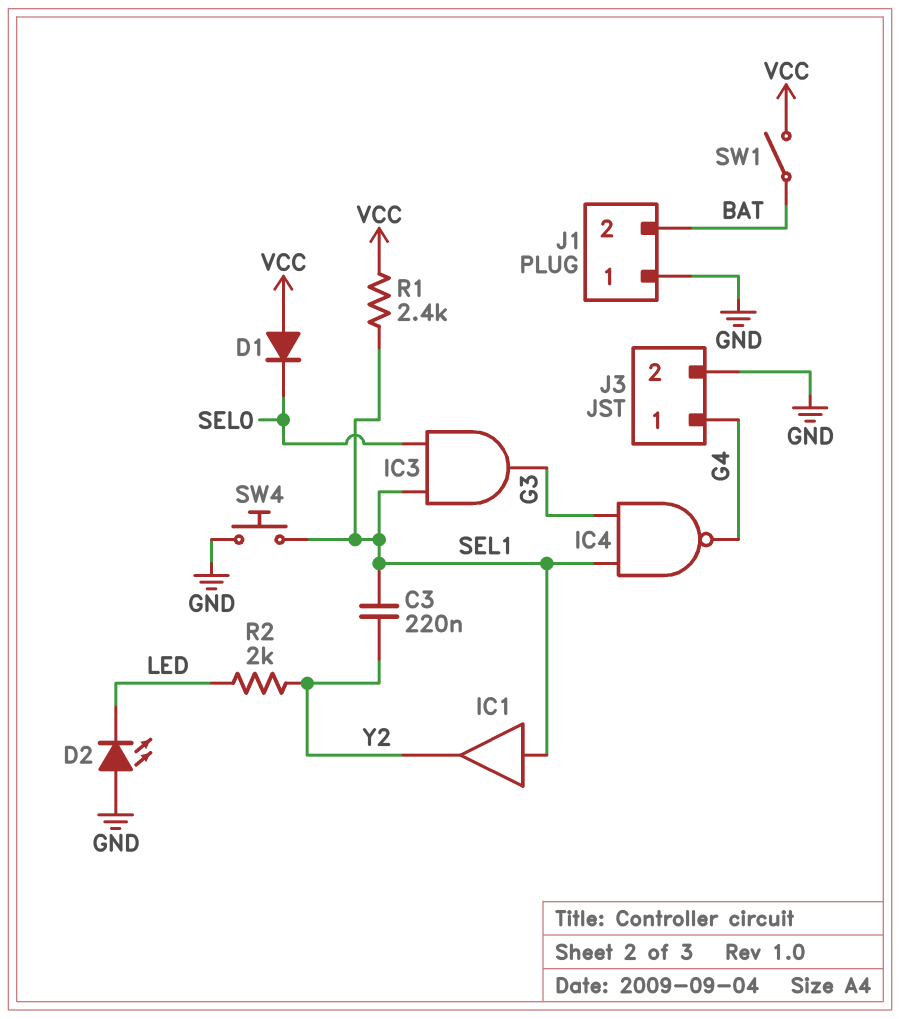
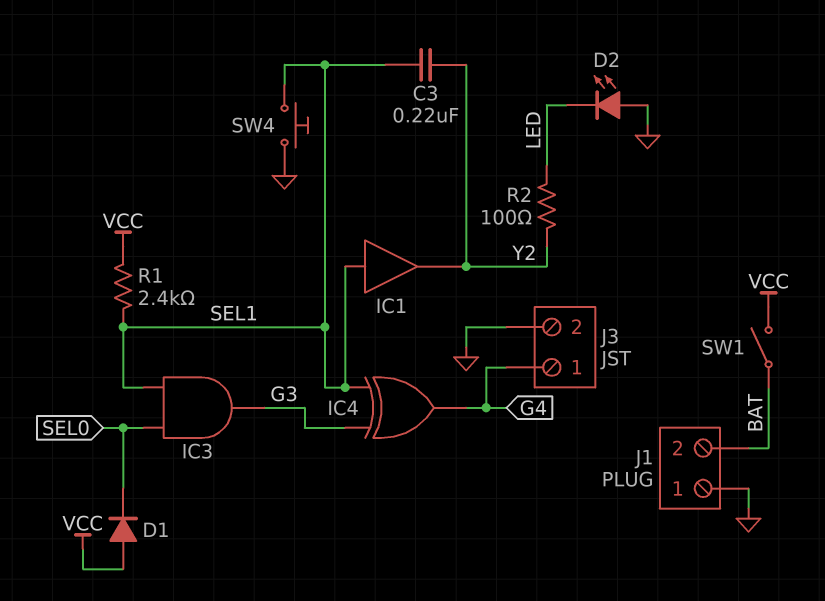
IC4: NAND (in G3, in SEL1, out G4) -> XOR (in G3, in SEL1, out G4)
R2: 2k (LED, Y2) -> 100 (LED, Y2)

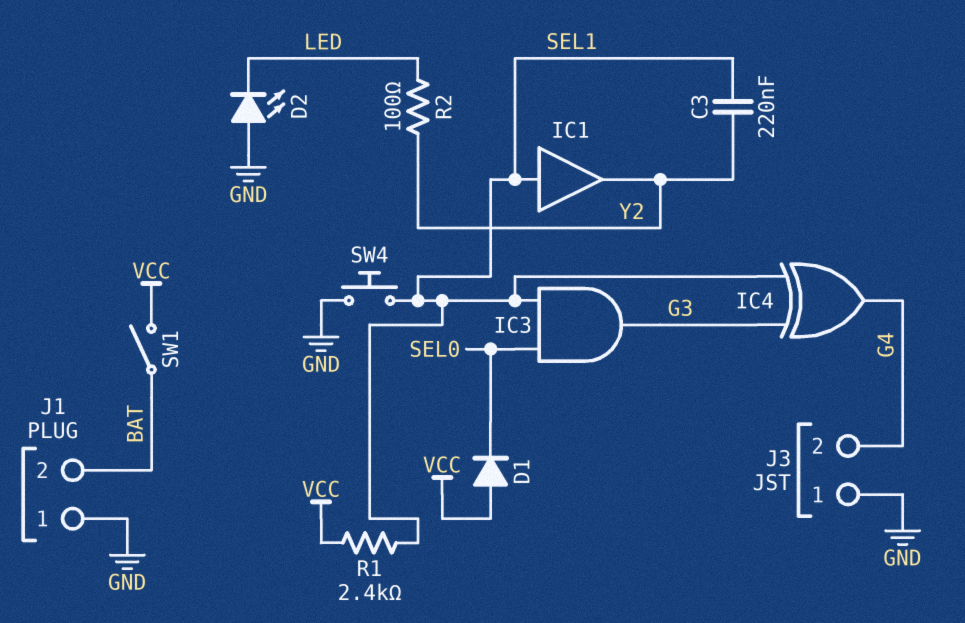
J3 pin 1: G4 -> GND
J3 pin 2: GND -> G4

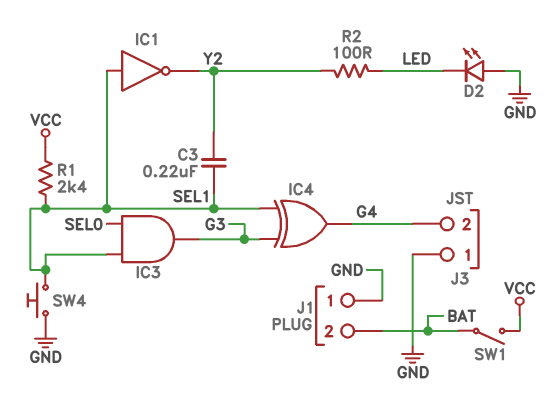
D1: diode (A VCC, K SEL0) -> none
IC1: buffer (in SEL1, out Y2) -> NOT (in SEL1, out Y2)

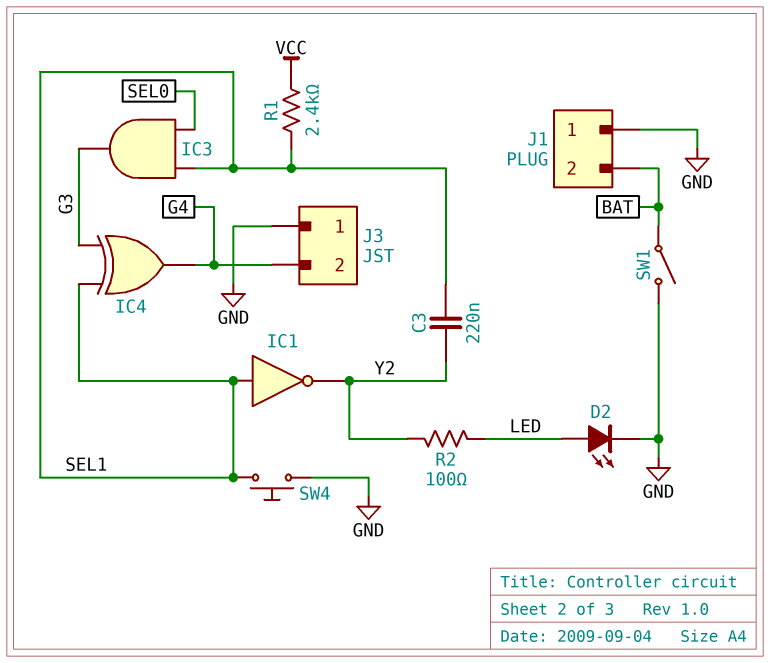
D2: LED (A GND, K LED) -> LED (A LED, K GND)
SW1: switch (BAT, VCC) -> switch (BAT, GND)

